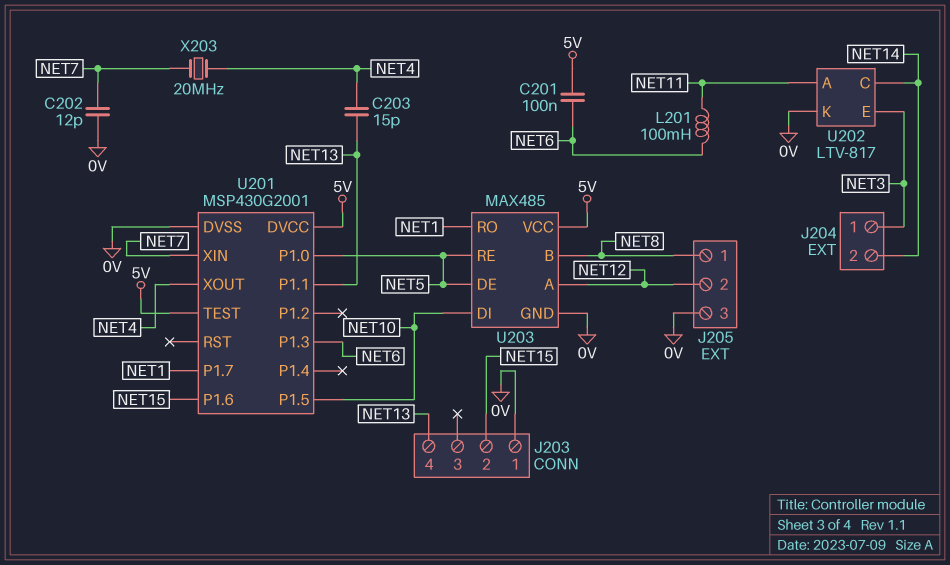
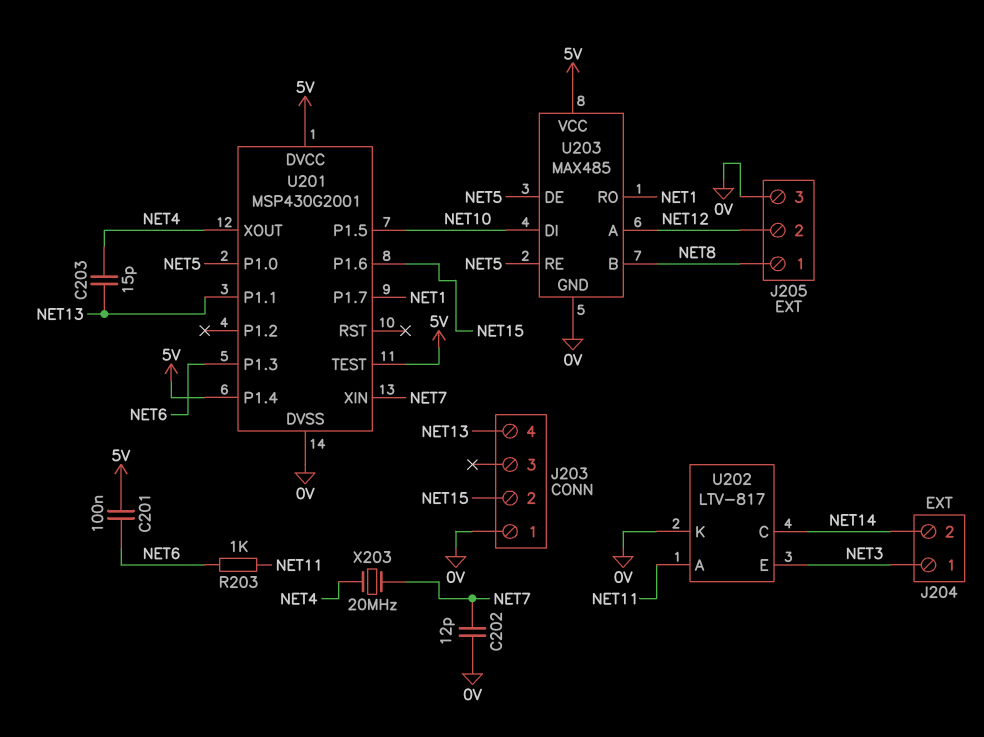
L201: 100mH (NET6, NET11) -> none
R203: none -> 1k (NET6, NET11)
U201 pin P1.4: none -> 5V

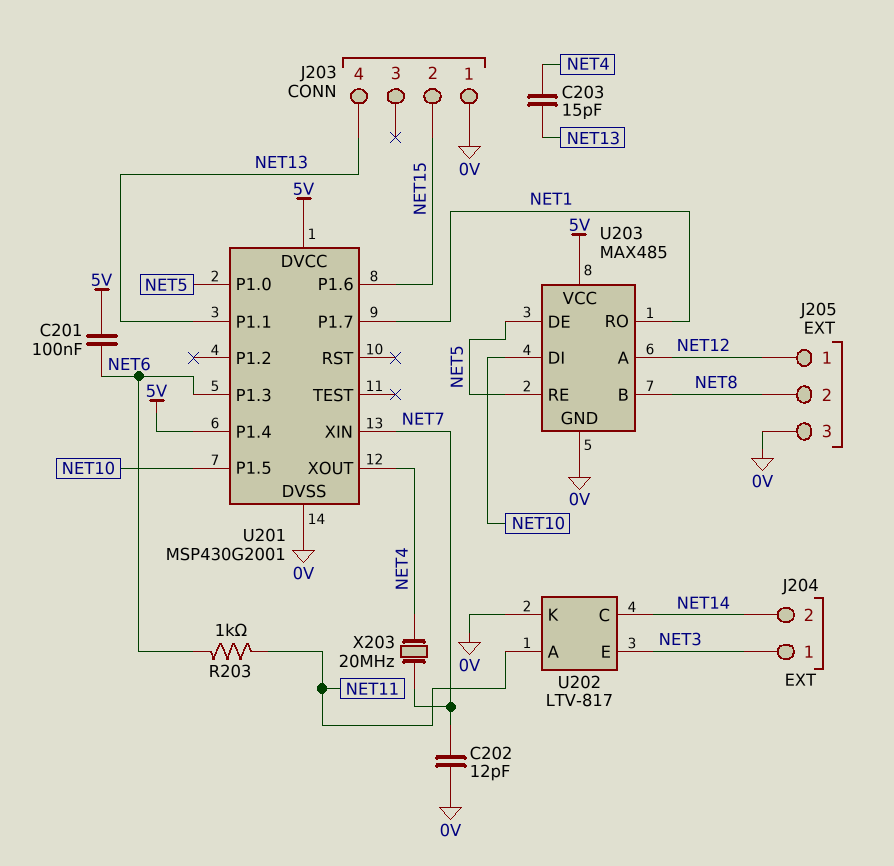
J205 pin 1: NET8 -> NET12
J205 pin 2: NET12 -> NET8
U201 pin TEST: 5V -> none

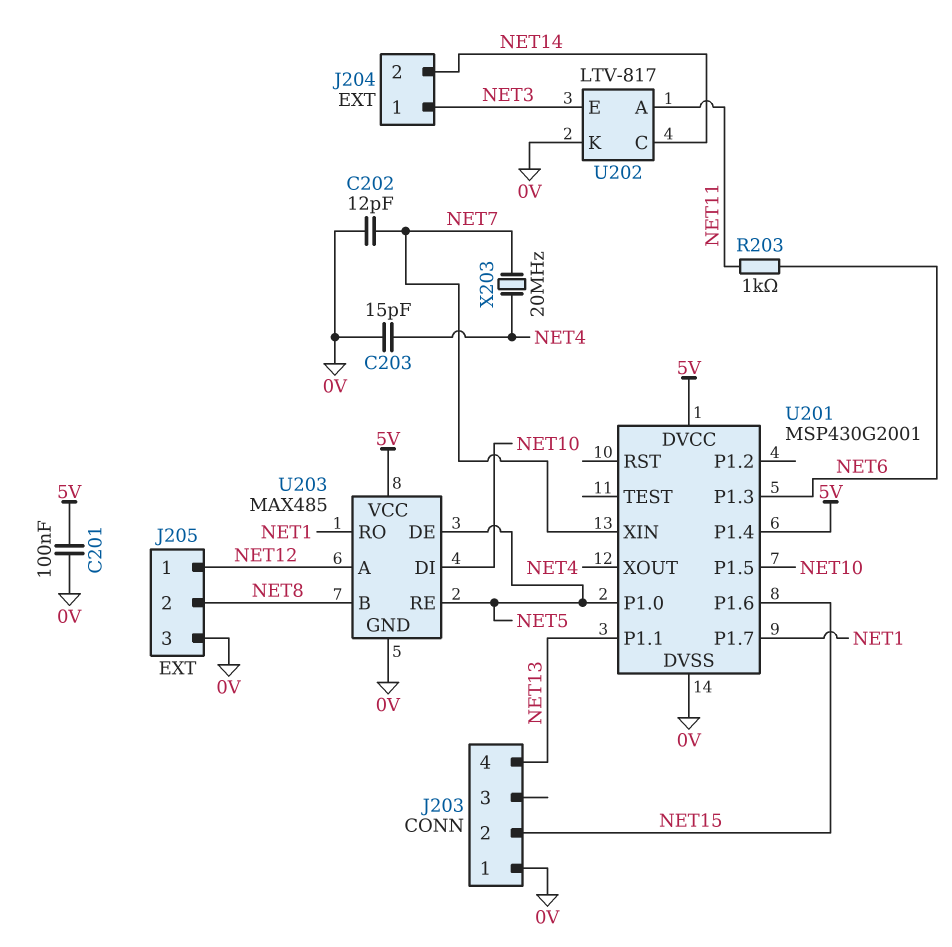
C201: 100nF (5V, NET6) -> 100nF (0V, 5V)
C203: 15pF (NET4, NET13) -> 15pF (0V, NET4)

